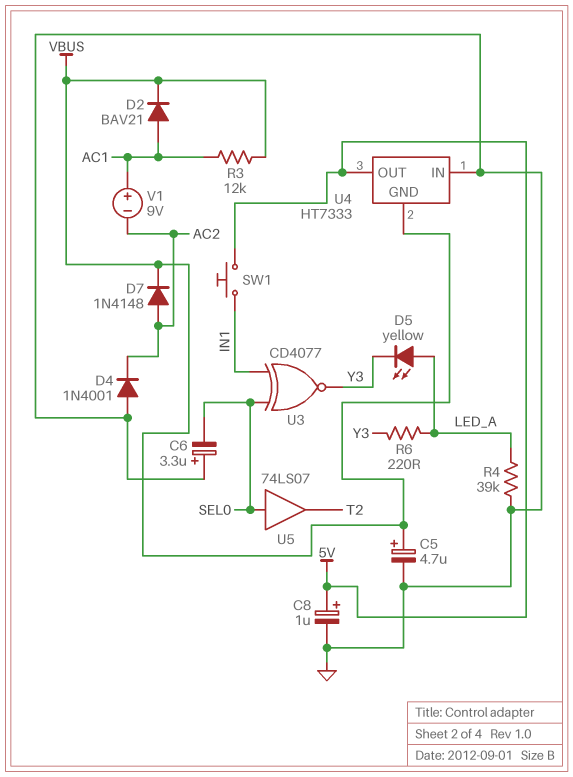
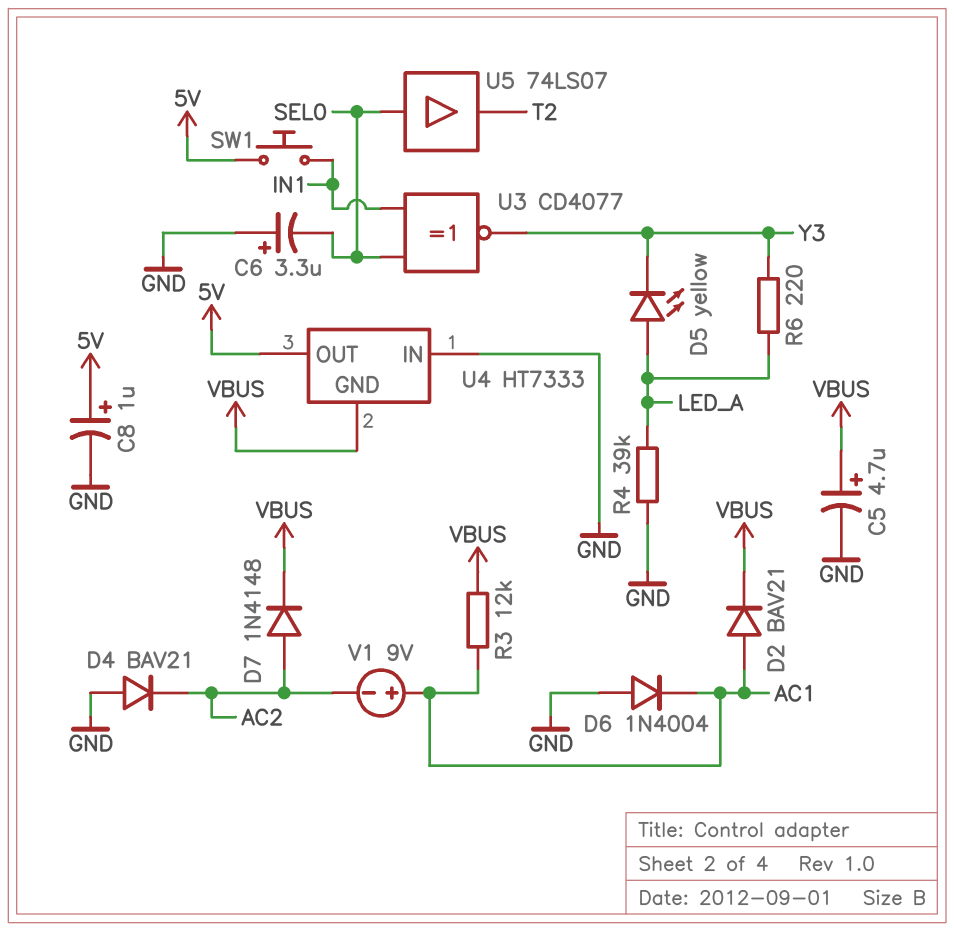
D4: diode 1N4001 (A GND, K AC2) -> diode BAV21 (A GND, K AC2)
D6: none -> diode 1N4004 (A GND, K AC1)

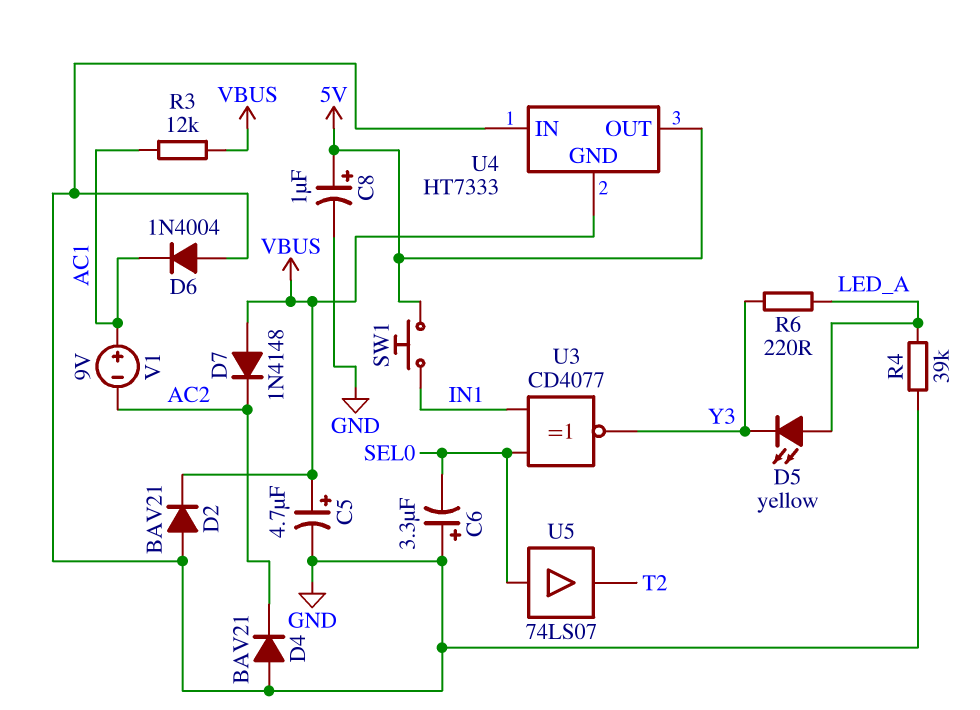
D2: diode BAV21 (A AC1, K VBUS) -> diode BAV21 (A GND, K VBUS)
D7: diode 1N4148 (A AC2, K VBUS) -> diode 1N4148 (A VBUS, K AC2)

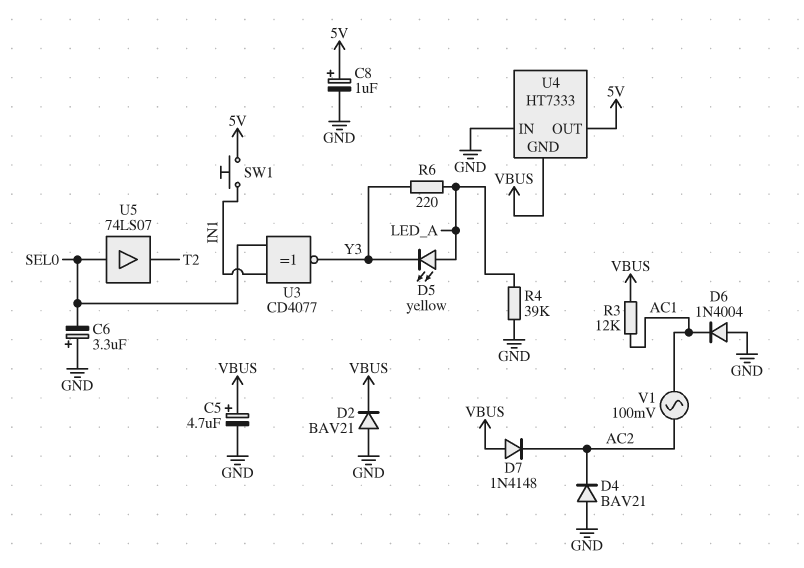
V1: 9V (plus AC1, minus AC2) -> AC 100mV (AC1, AC2)

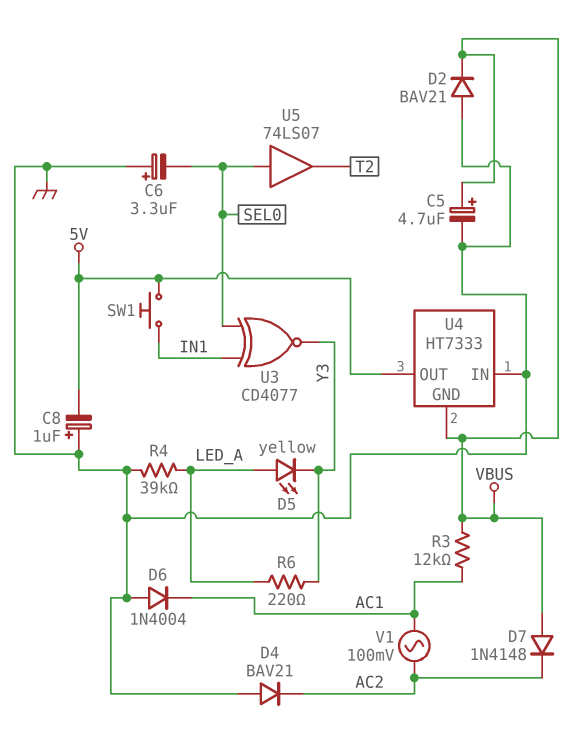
C8: 1uF (plus 5V, minus GND) -> 1uF (plus GND, minus 5V)

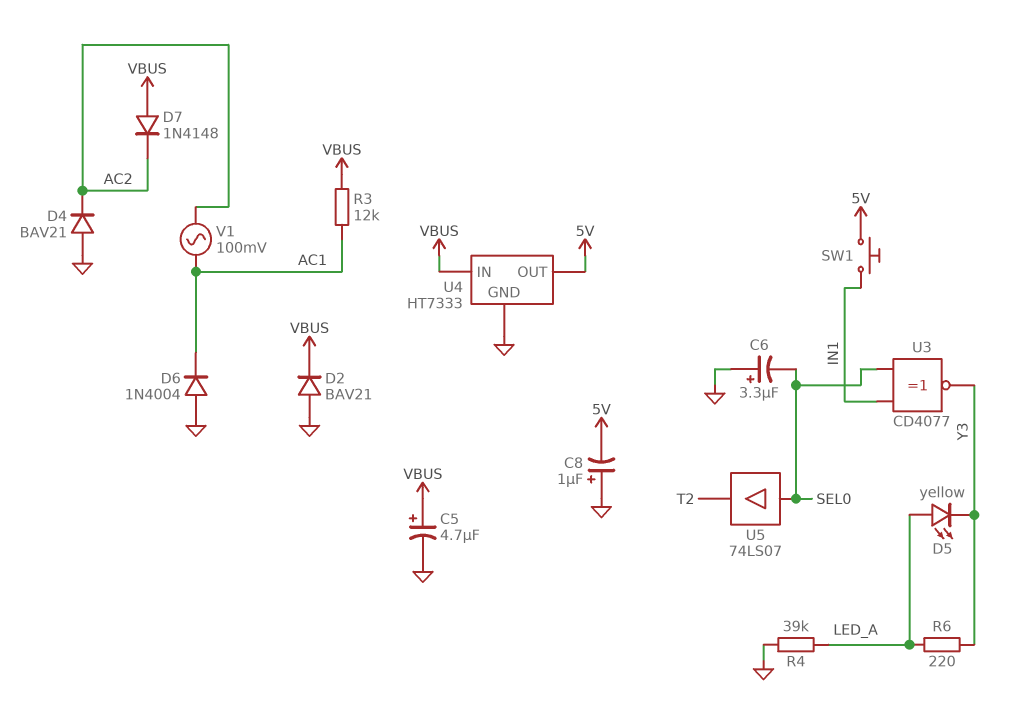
U4 pin GND: VBUS -> GND
U4 pin IN: GND -> VBUS

